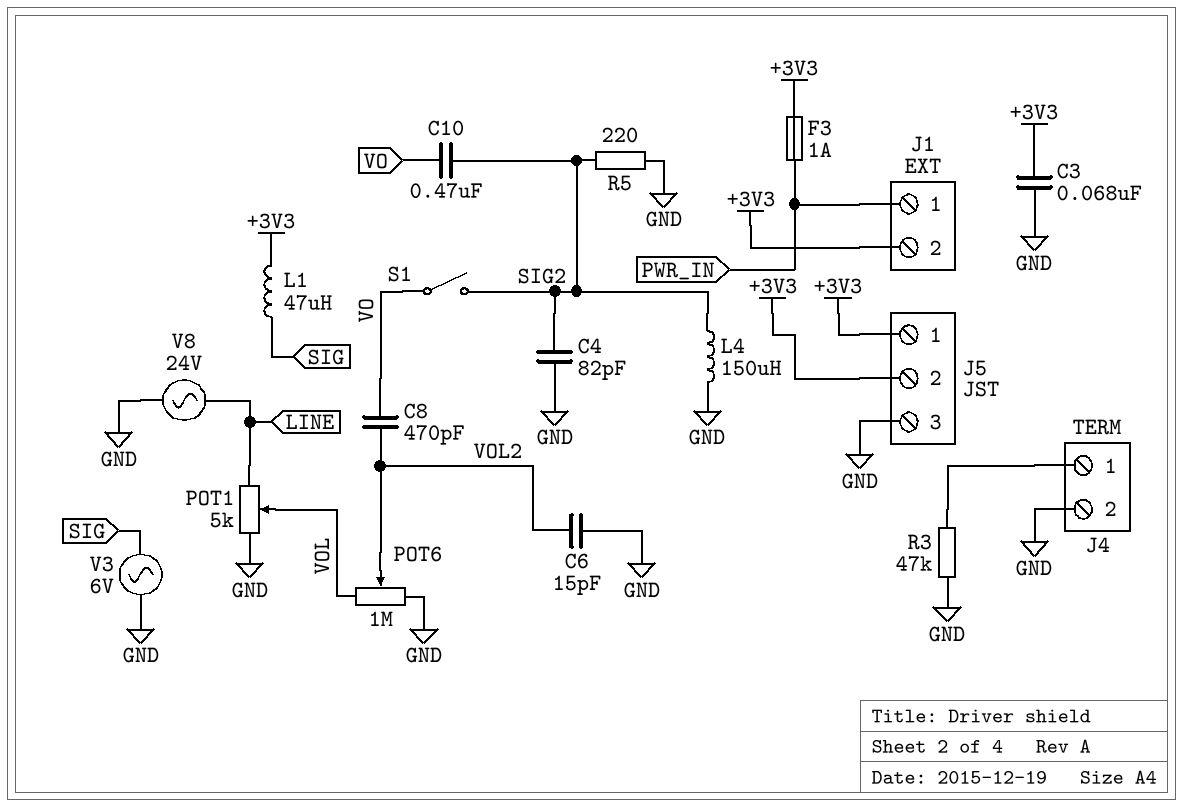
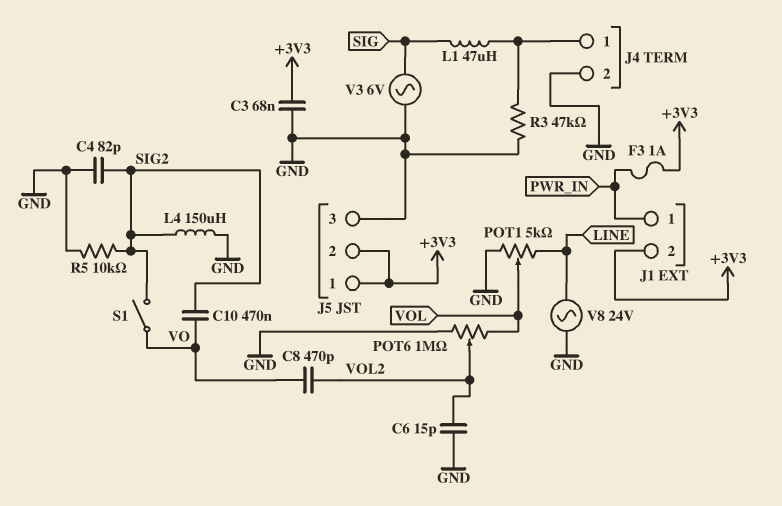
L1: 47uH (+3V3, SIG) -> 47uH (J4/1, SIG)
R5: 220 (GND, SIG2) -> 10k (GND, SIG2)

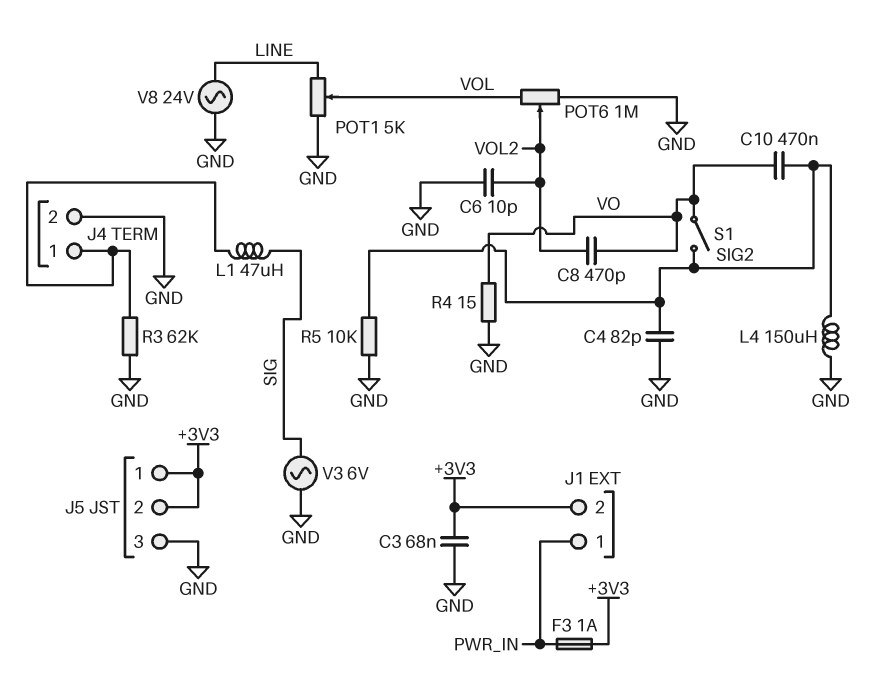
C6: 15pF (GND, VOL2) -> 10pF (GND, VOL2)
R3: 47k (GND, J4/1) -> 62k (GND, J4/1)
R4: none -> 15 (GND, VO)

